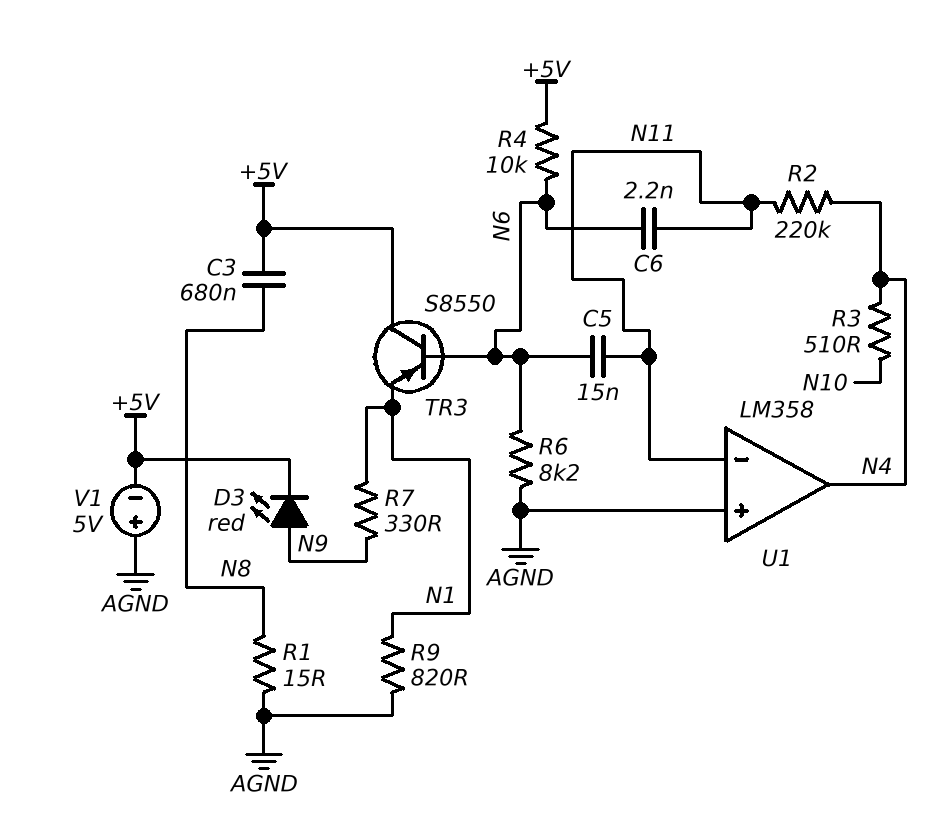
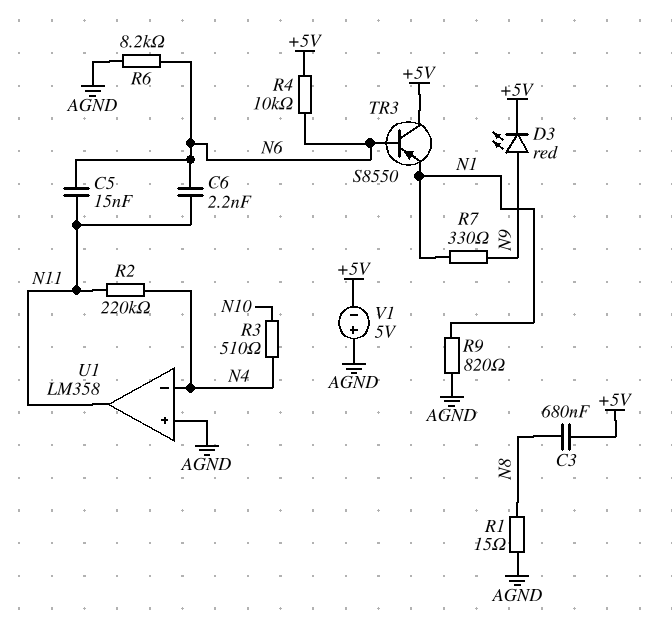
U1 pin in-: N11 -> N4
U1 pin out: N4 -> N11

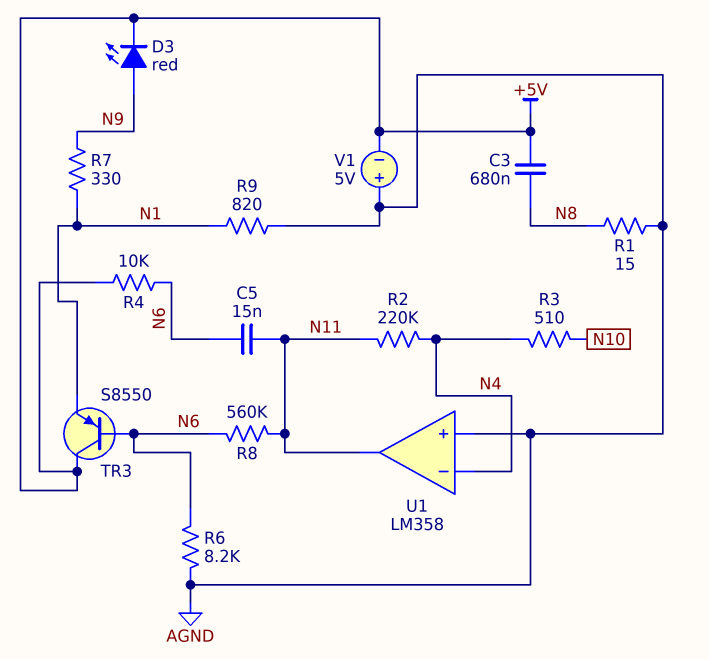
C6: 2.2nF (N6, N11) -> none
R8: none -> 560k (N6, N11)

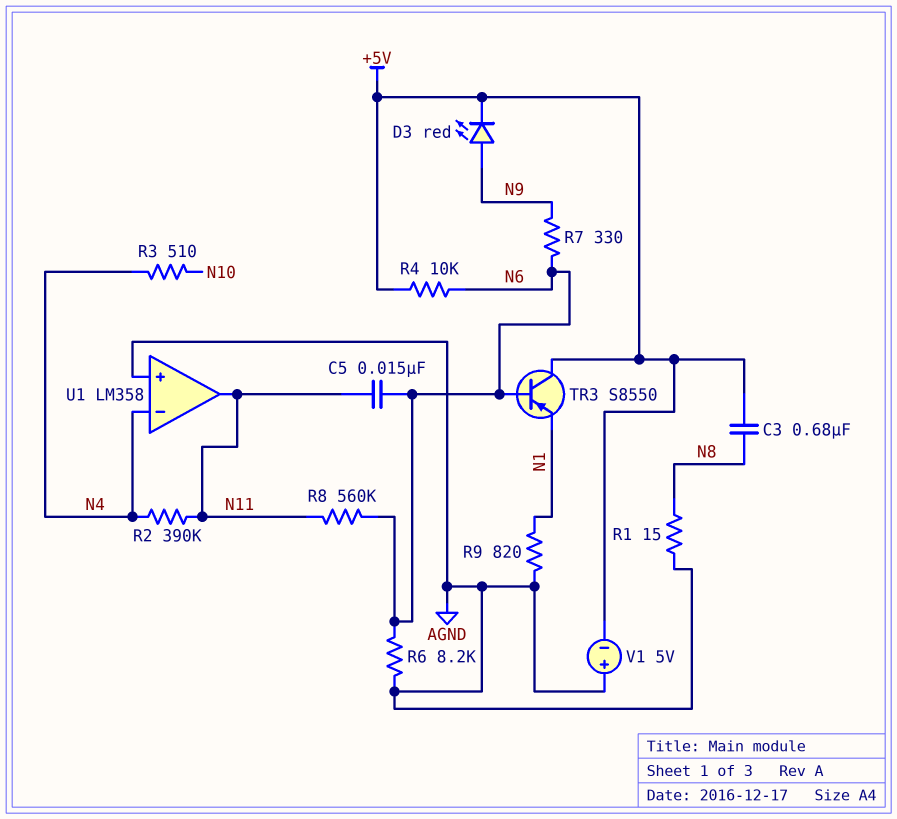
R2: 220k (N4, N11) -> 390k (N4, N11)
R7: 330 (N1, N9) -> 330 (N6, N9)

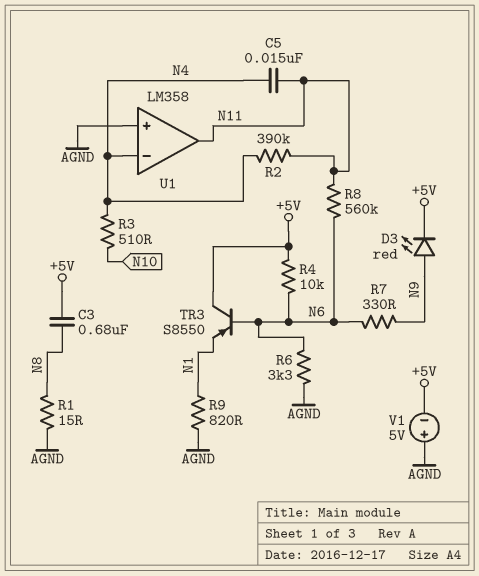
C5: 15nF (N6, N11) -> 15nF (N4, N11)
R6: 8.2k (AGND, N6) -> 3.3k (AGND, N6)

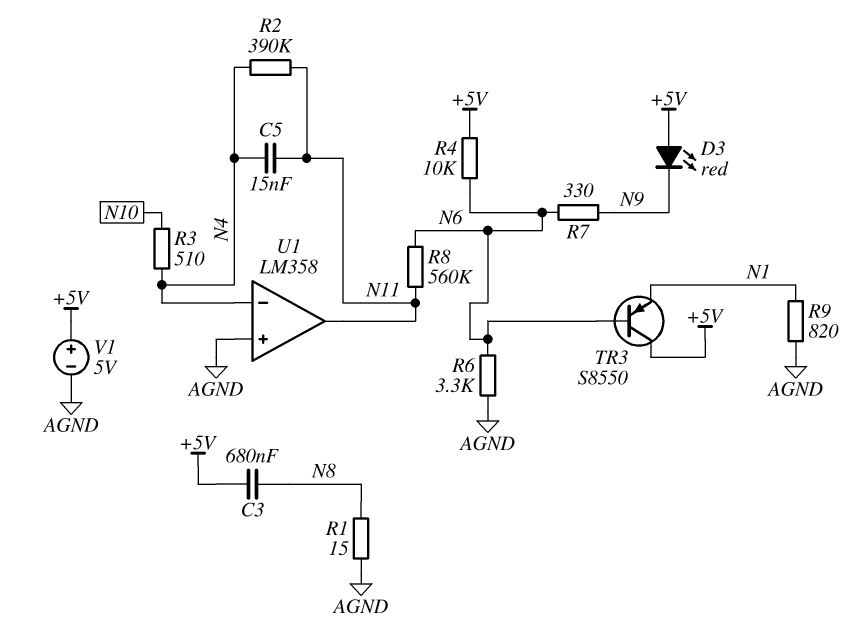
D3: LED red (A N9, K +5V) -> LED red (A +5V, K N9)
V1: 5V (plus AGND, minus +5V) -> 5V (plus +5V, minus AGND)

